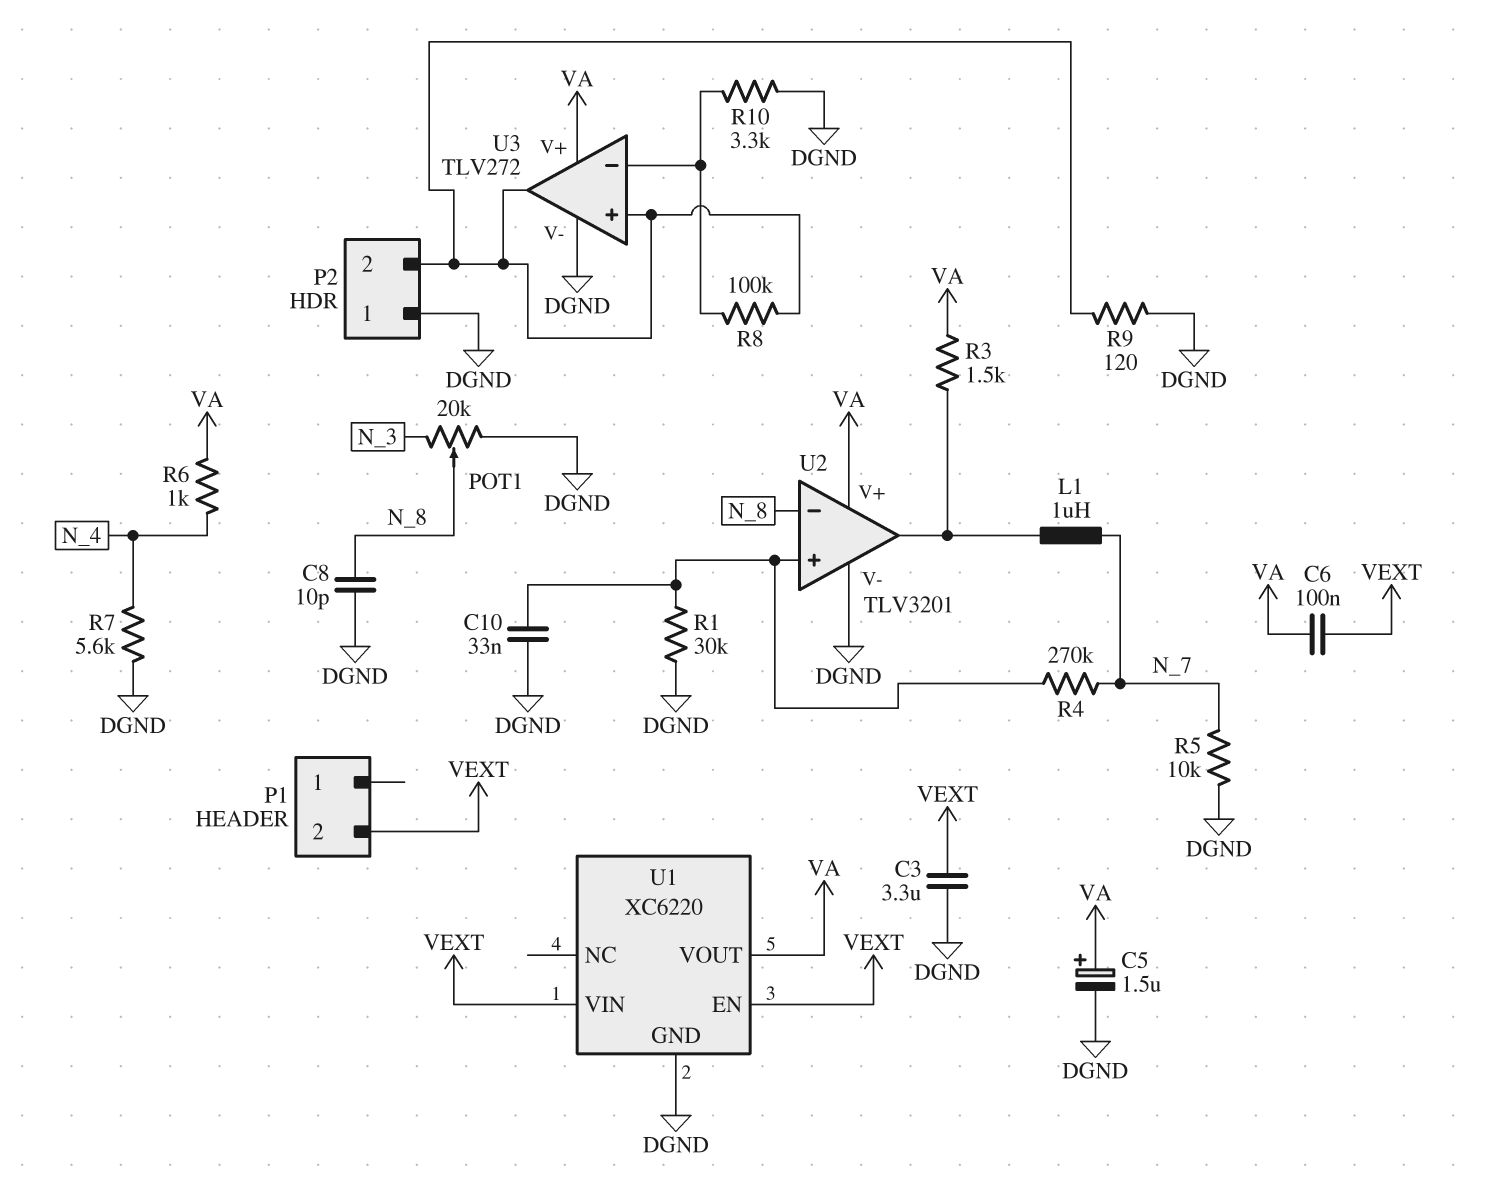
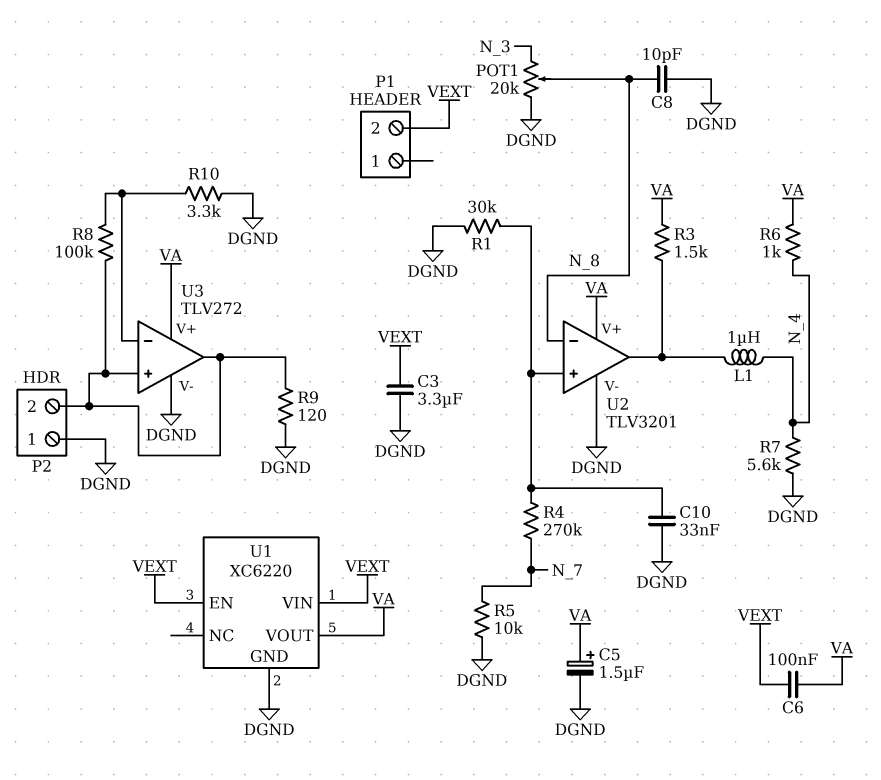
L1: 1uH (N_7, U2/out) -> 1uH (N_4, U2/out)

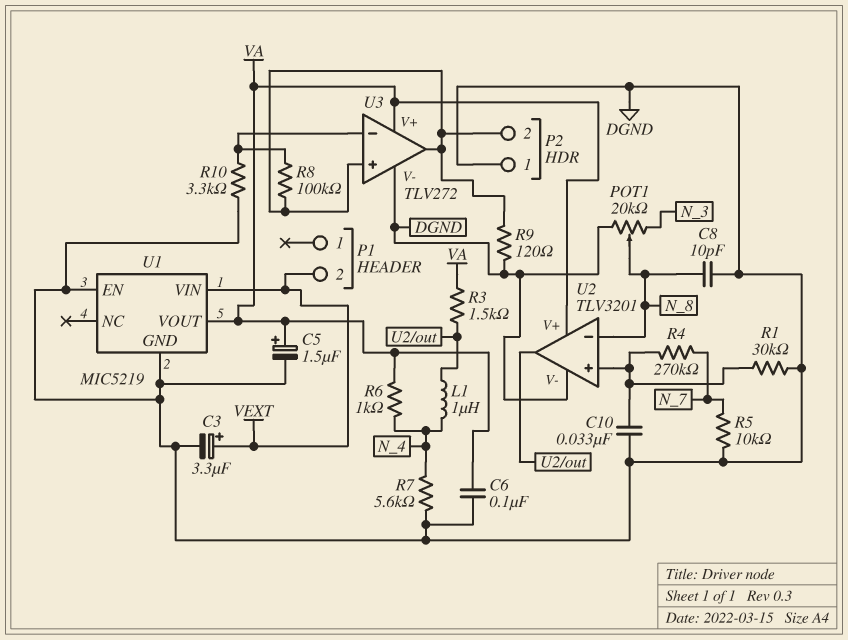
C3: 3.3uF (DGND, VEXT) -> 3.3uF (plus VEXT, minus DGND)
C6: 100nF (VA, VEXT) -> 100nF (DGND, VA)
U1: XC6220 -> MIC5219
U1 pin EN: VEXT -> DGND

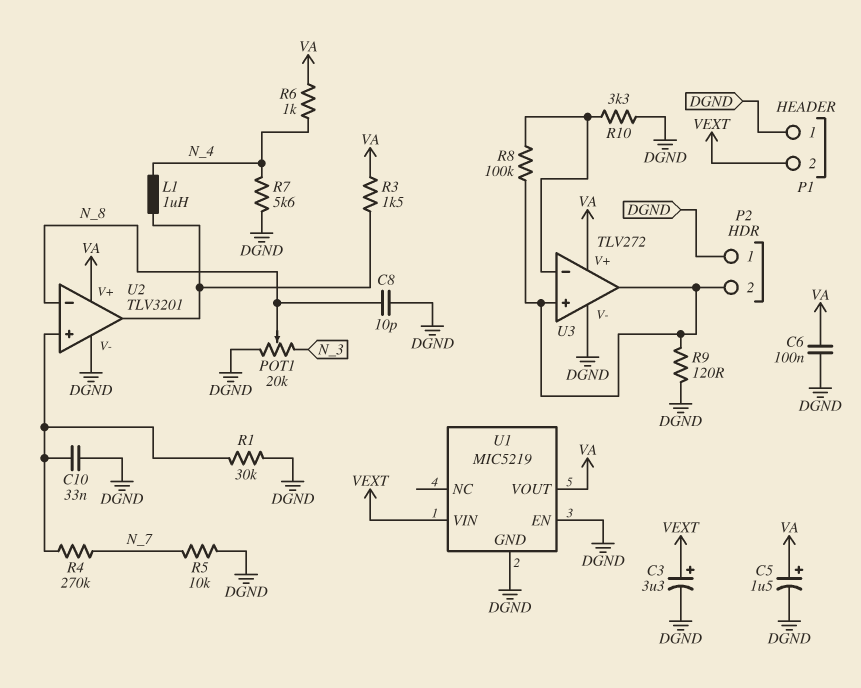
P1 pin 1: none -> DGND

